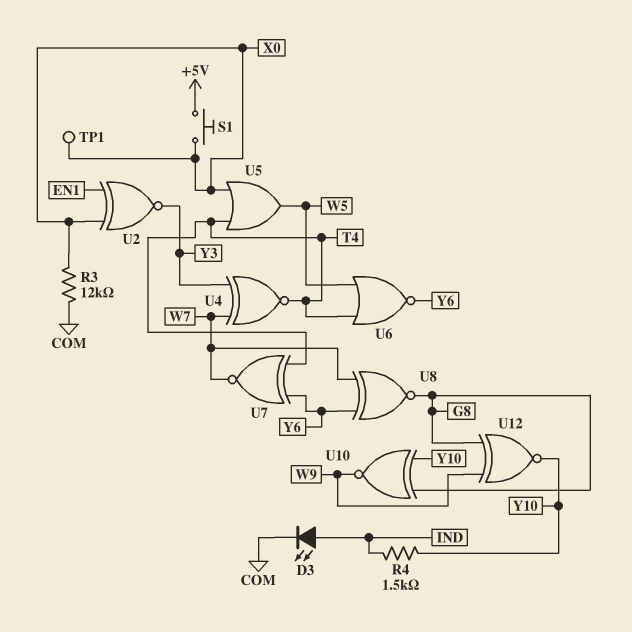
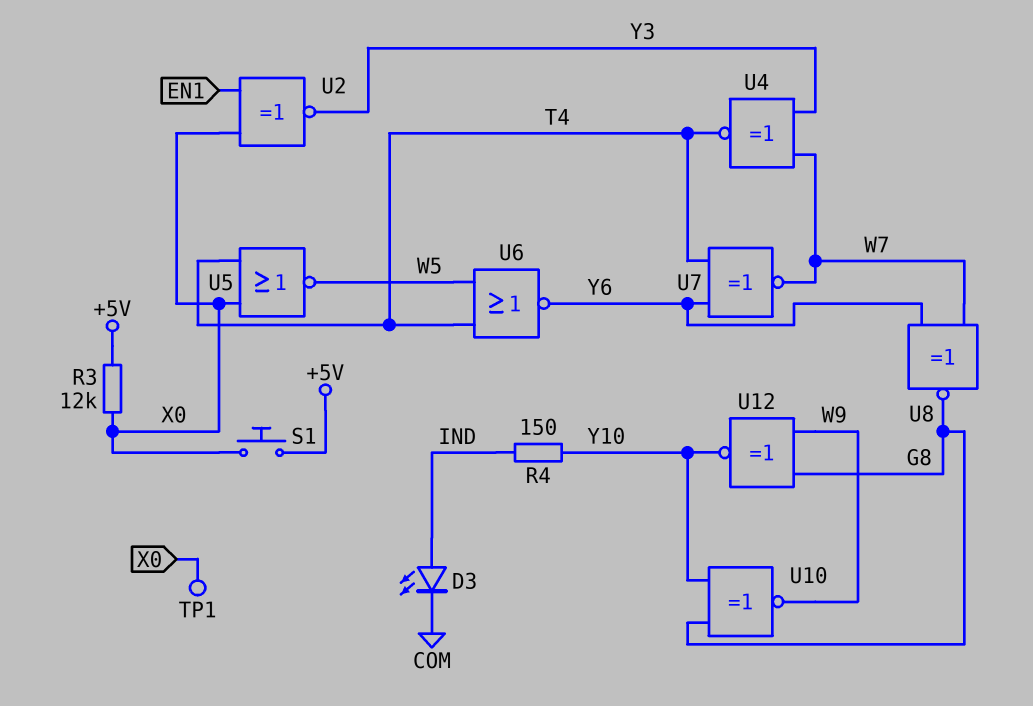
R3: 12k (COM, X0) -> 12k (+5V, X0)
R4: 1.5k (IND, Y10) -> 150 (IND, Y10)
U5: OR (in T4, in X0, out W5) -> NOR (in T4, in X0, out W5)

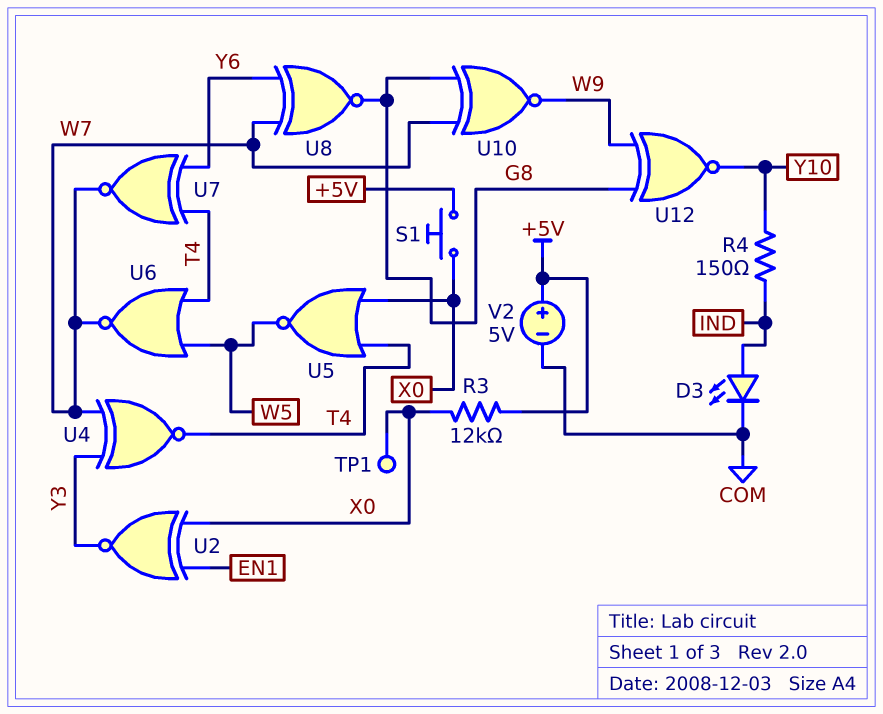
U6: NOR (in T4, in W5, out Y6) -> NOR (in T4, in W5, out W7)
U10: XNOR (in G8, in Y10, out W9) -> XNOR (in G8, in W7, out W9)
V2: none -> 5V (plus +5V, minus COM)

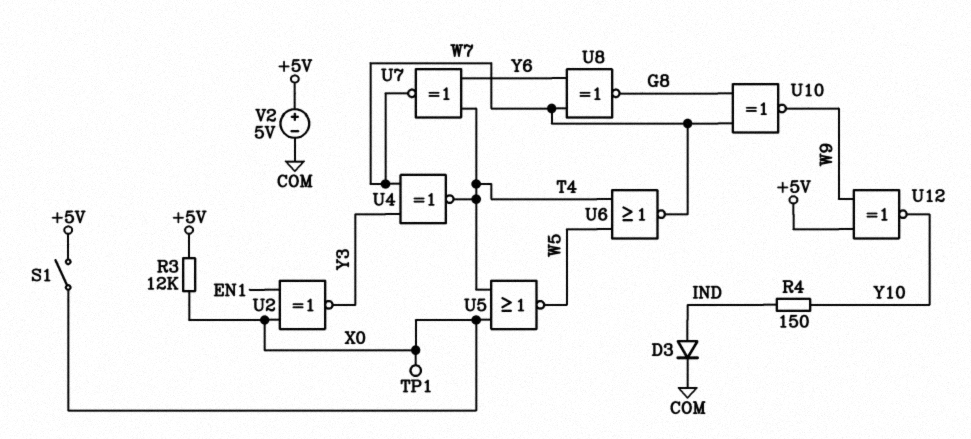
D3: LED (A IND, K COM) -> diode (A IND, K COM)
S1: button (+5V, X0) -> switch (+5V, X0)
U12: XNOR (in G8, in W9, out Y10) -> XNOR (in +5V, in W9, out Y10)

